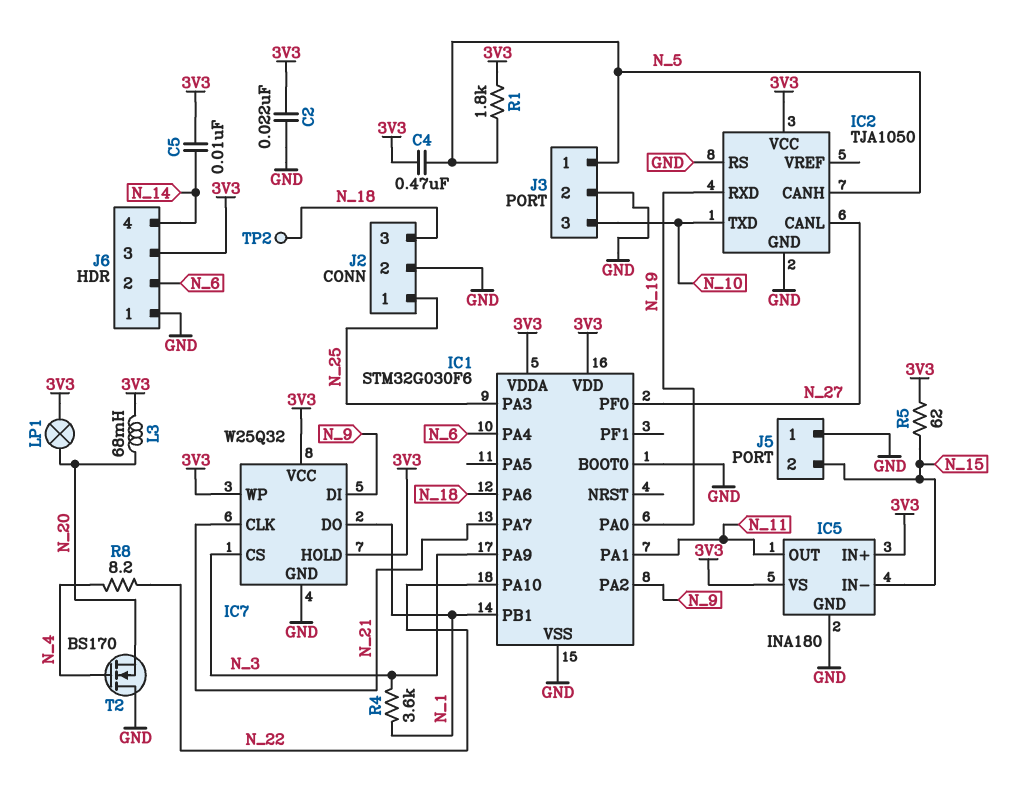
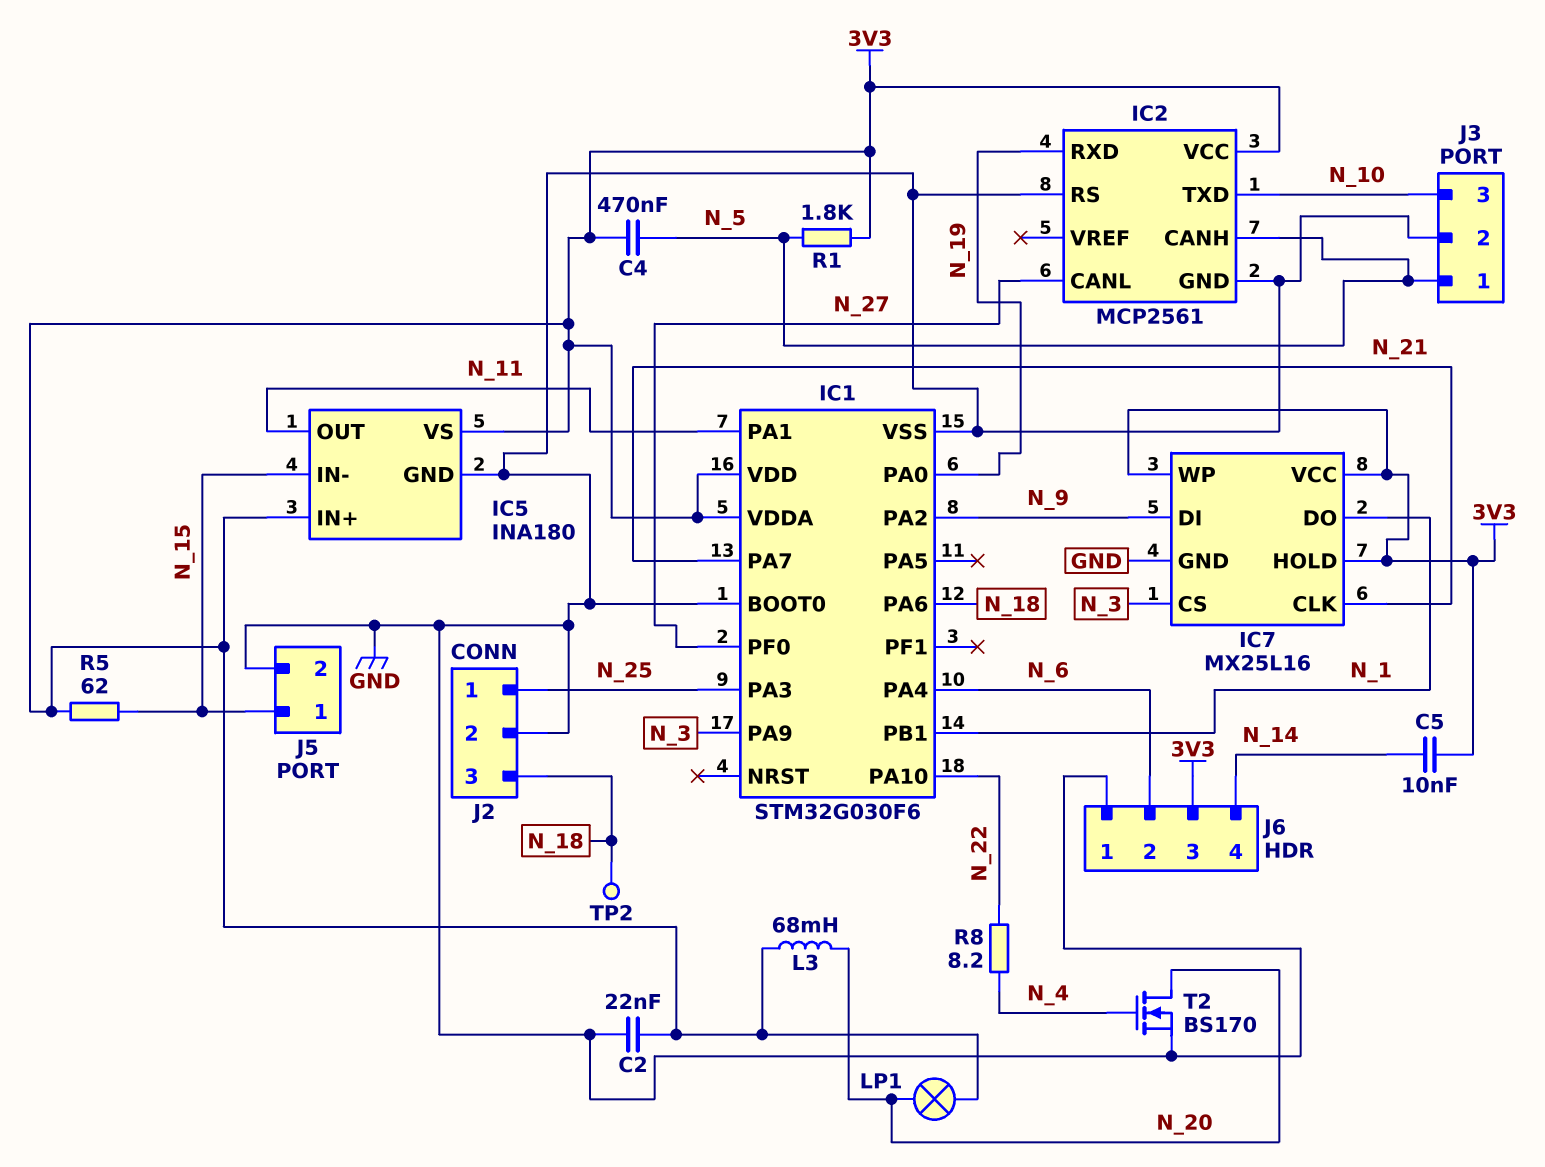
IC2: TJA1050 -> MCP2561
IC7: W25Q32 -> MX25L16
J5 pin 1: GND -> N_15
J5 pin 2: N_15 -> GND
R4: 3.6k (N_1, N_3) -> none
T2: NMOS BS170 (G N_4, D GND, S N_20) -> NMOS BS170 (G N_4, D N_20, S GND)

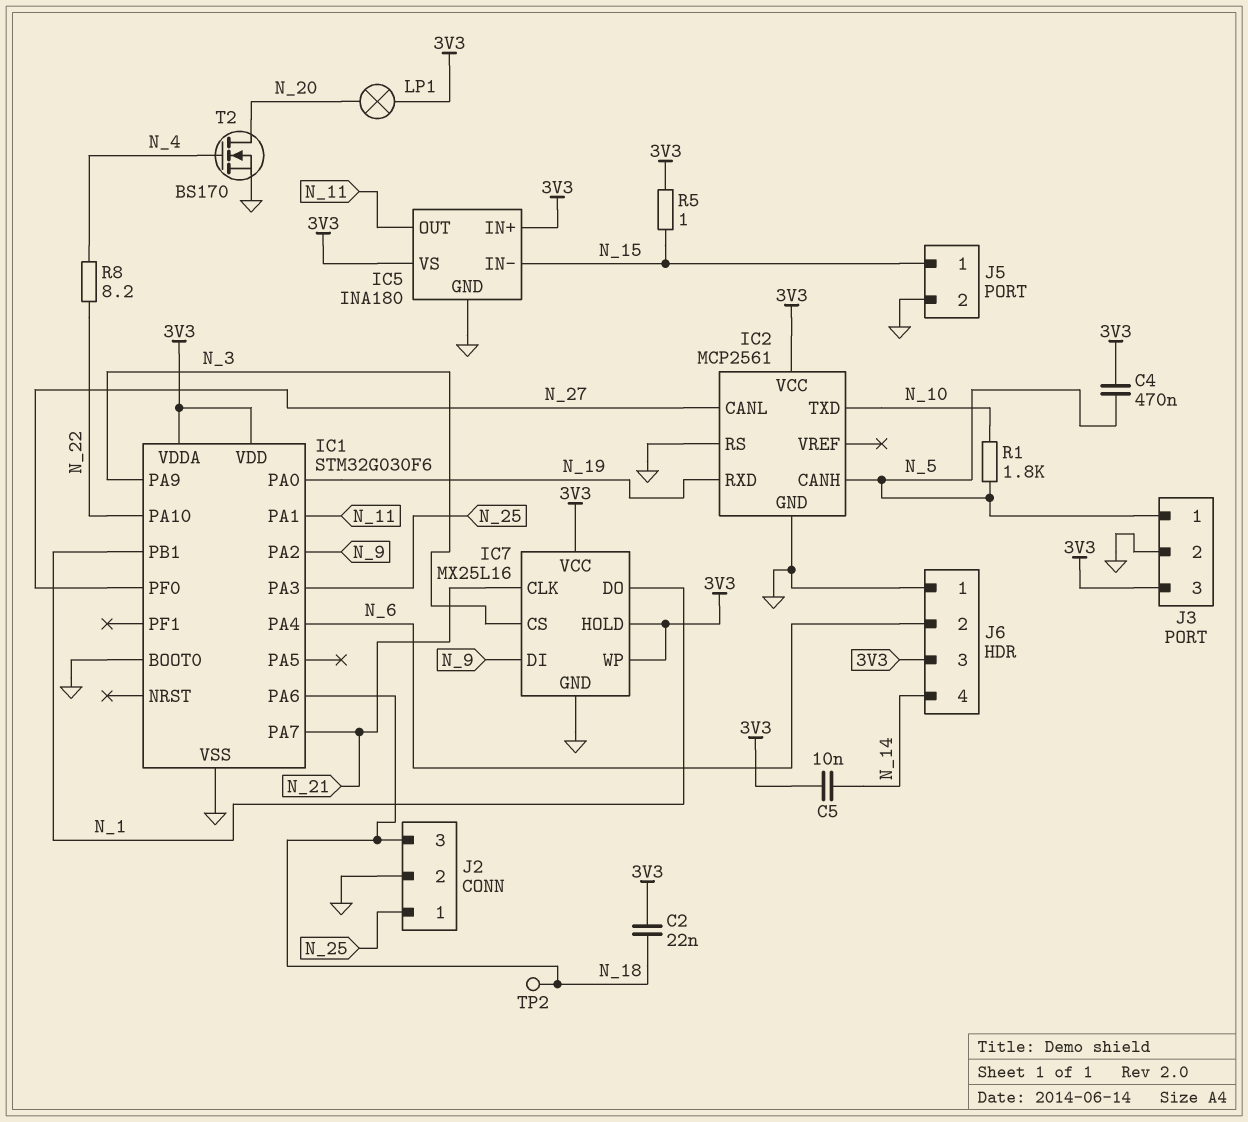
C2: 22nF (3V3, GND) -> 22nF (3V3, N_18)
J3 pin 3: N_10 -> 3V3
L3: 68mH (3V3, N_20) -> none
R1: 1.8k (3V3, N_5) -> 1.8k (N_5, N_10)
R5: 62 (3V3, N_15) -> 1 (3V3, N_15)

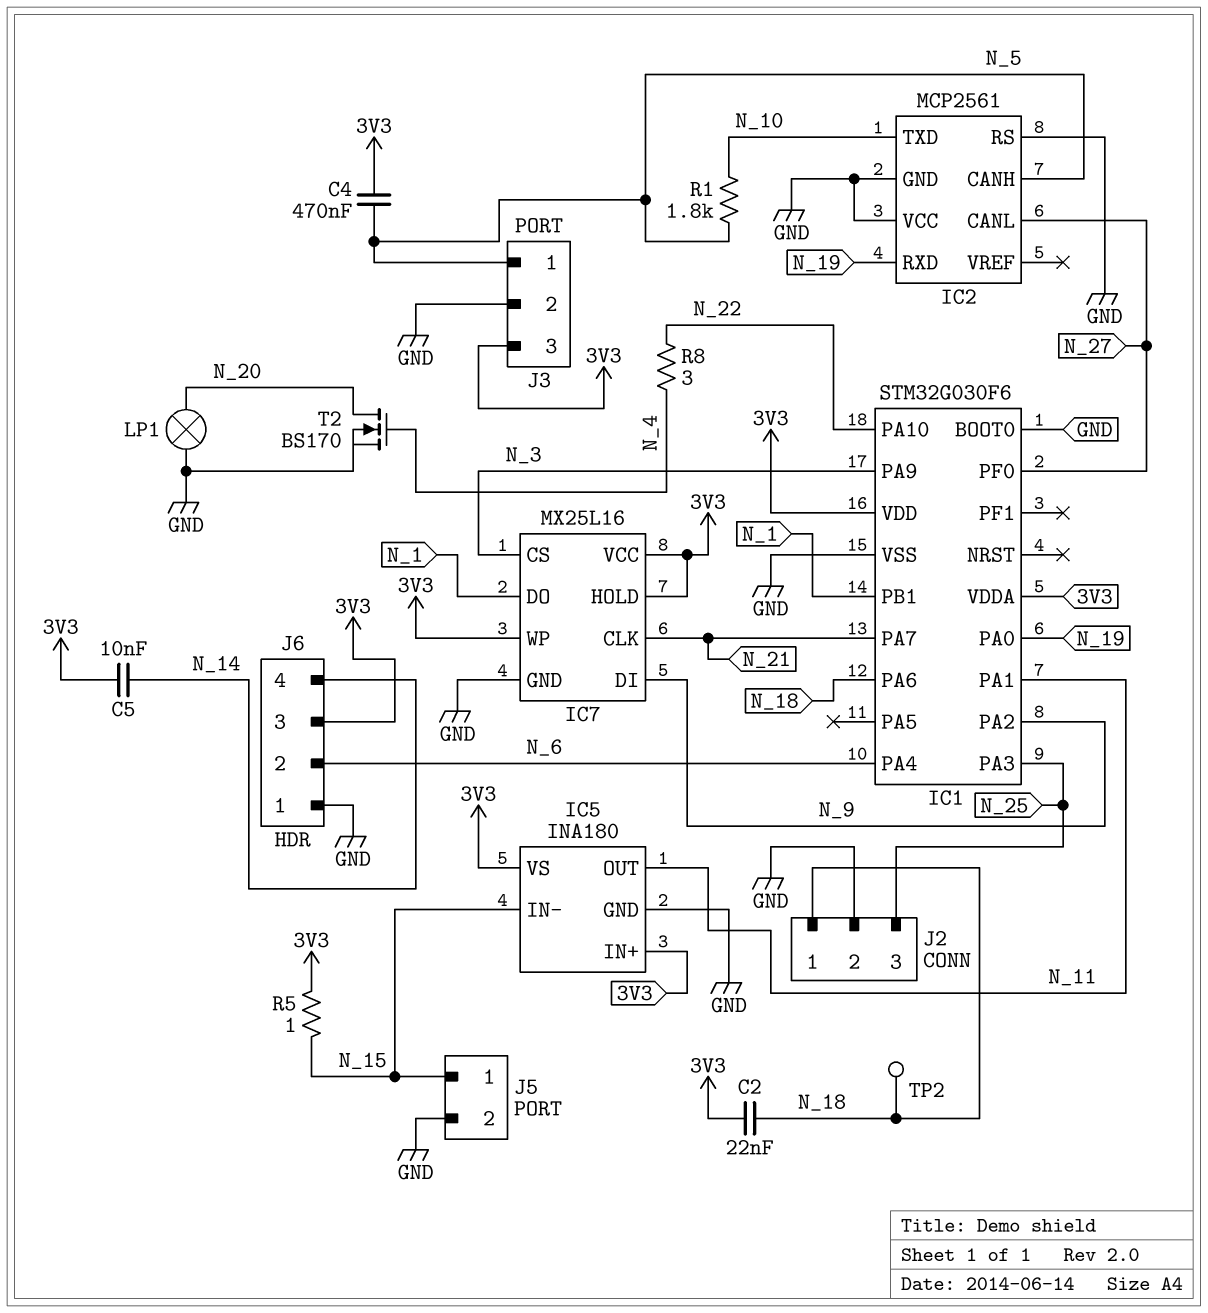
IC2 pin VCC: 3V3 -> GND
J2 pin 1: N_25 -> N_18
J2 pin 3: N_18 -> N_25
LP1: lamp (3V3, N_20) -> lamp (GND, N_20)
R8: 8.2 (N_4, N_22) -> 3 (N_4, N_22)

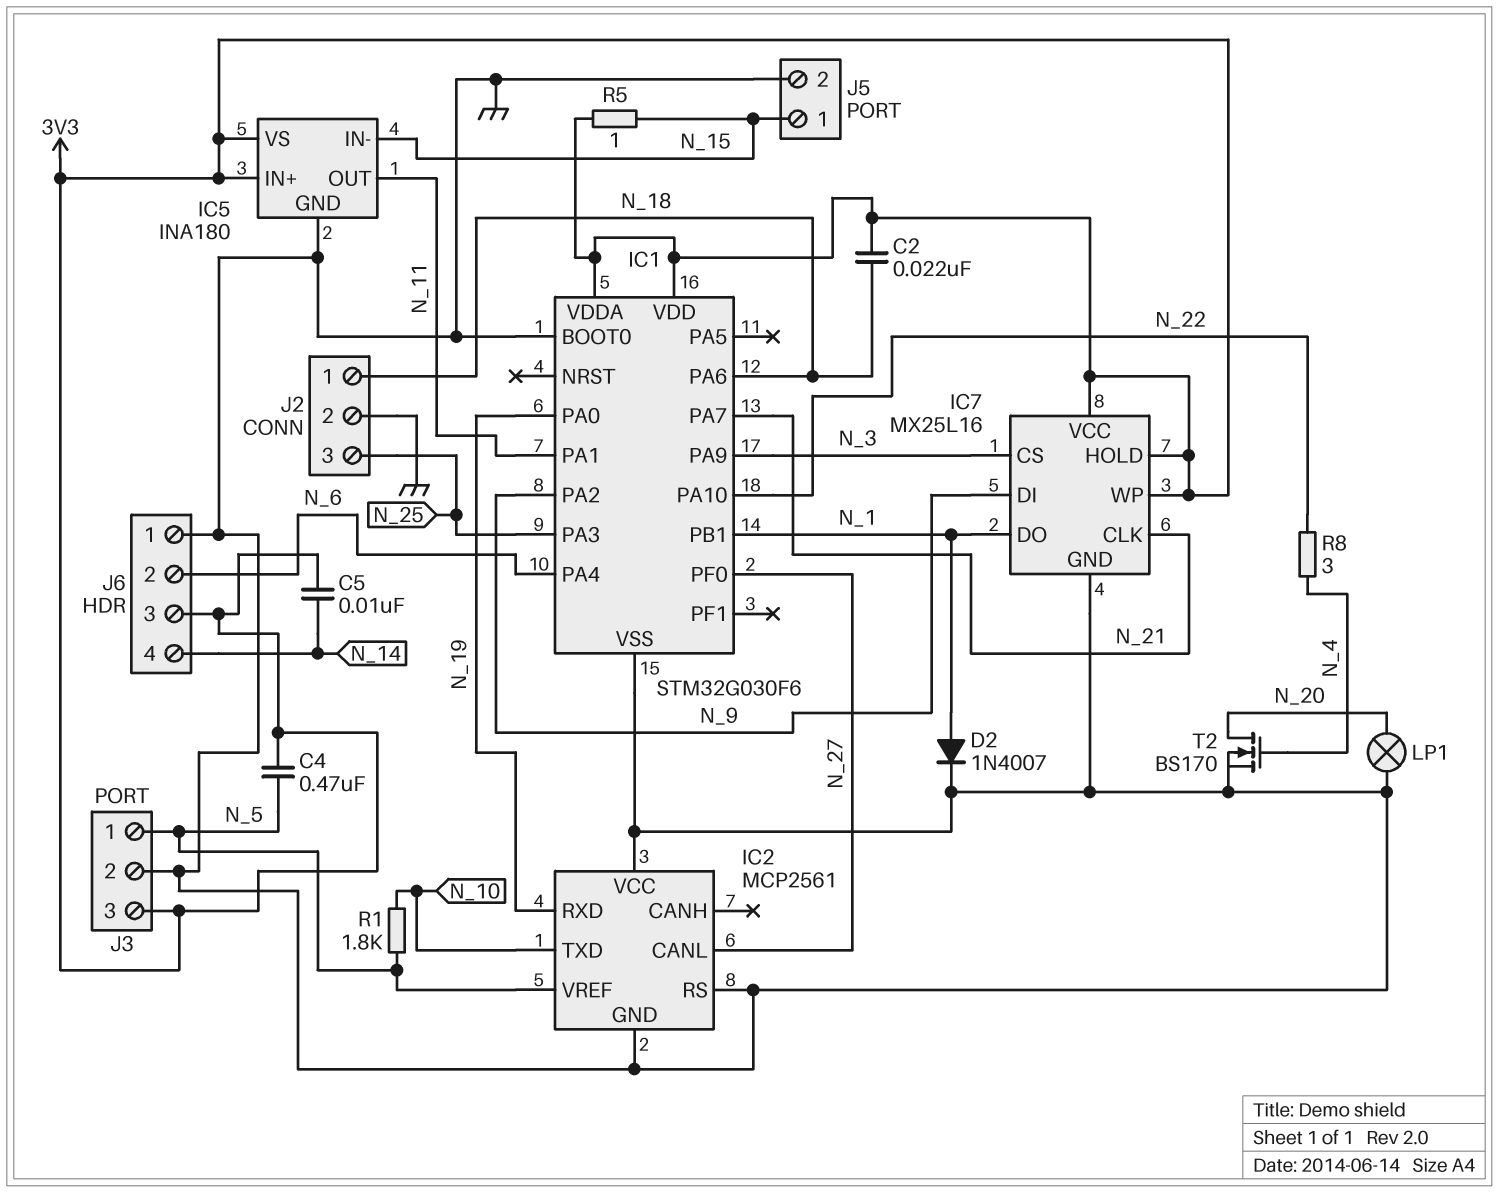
D2: none -> diode 1N4007 (A N_1, K GND)
IC2 pin CANH: N_5 -> none
IC2 pin VREF: none -> N_5
TP2: test point (N_18) -> none

